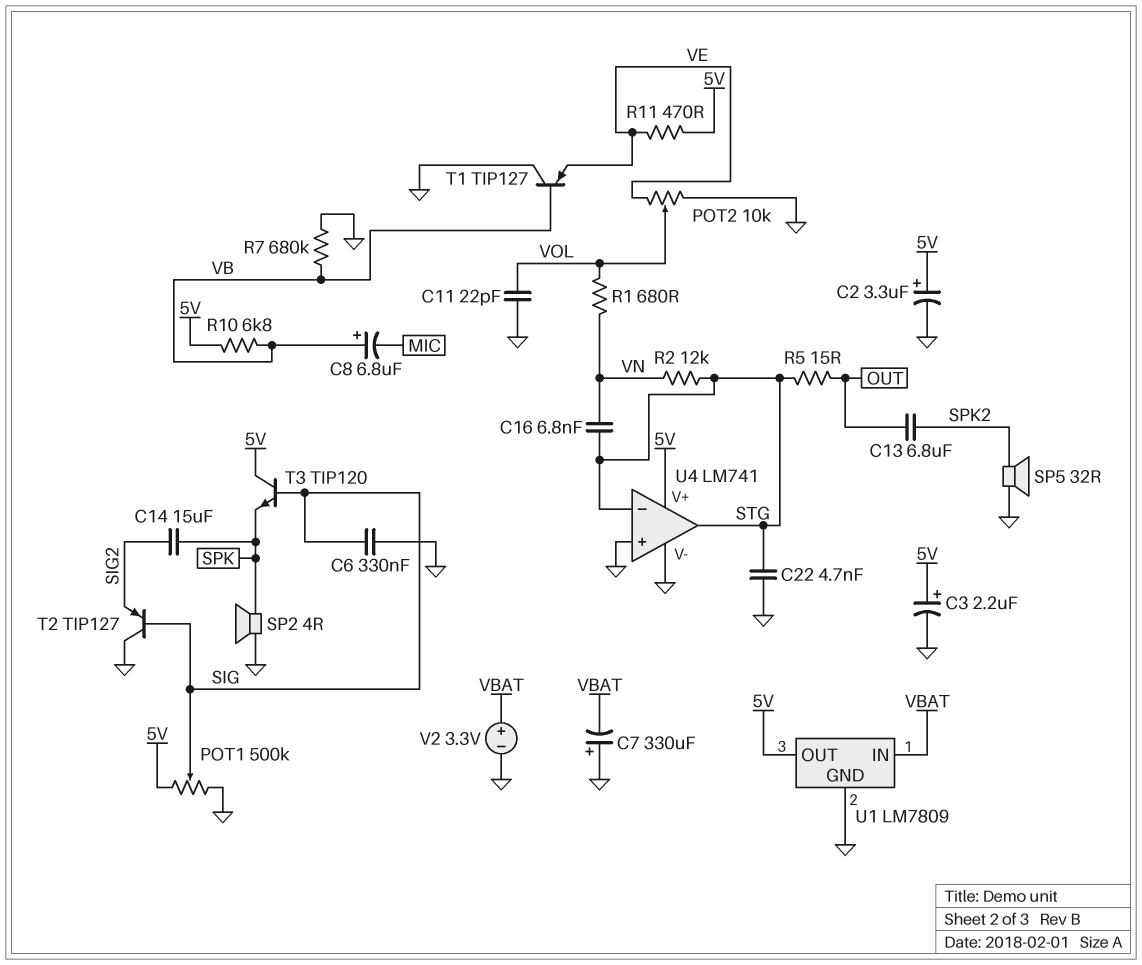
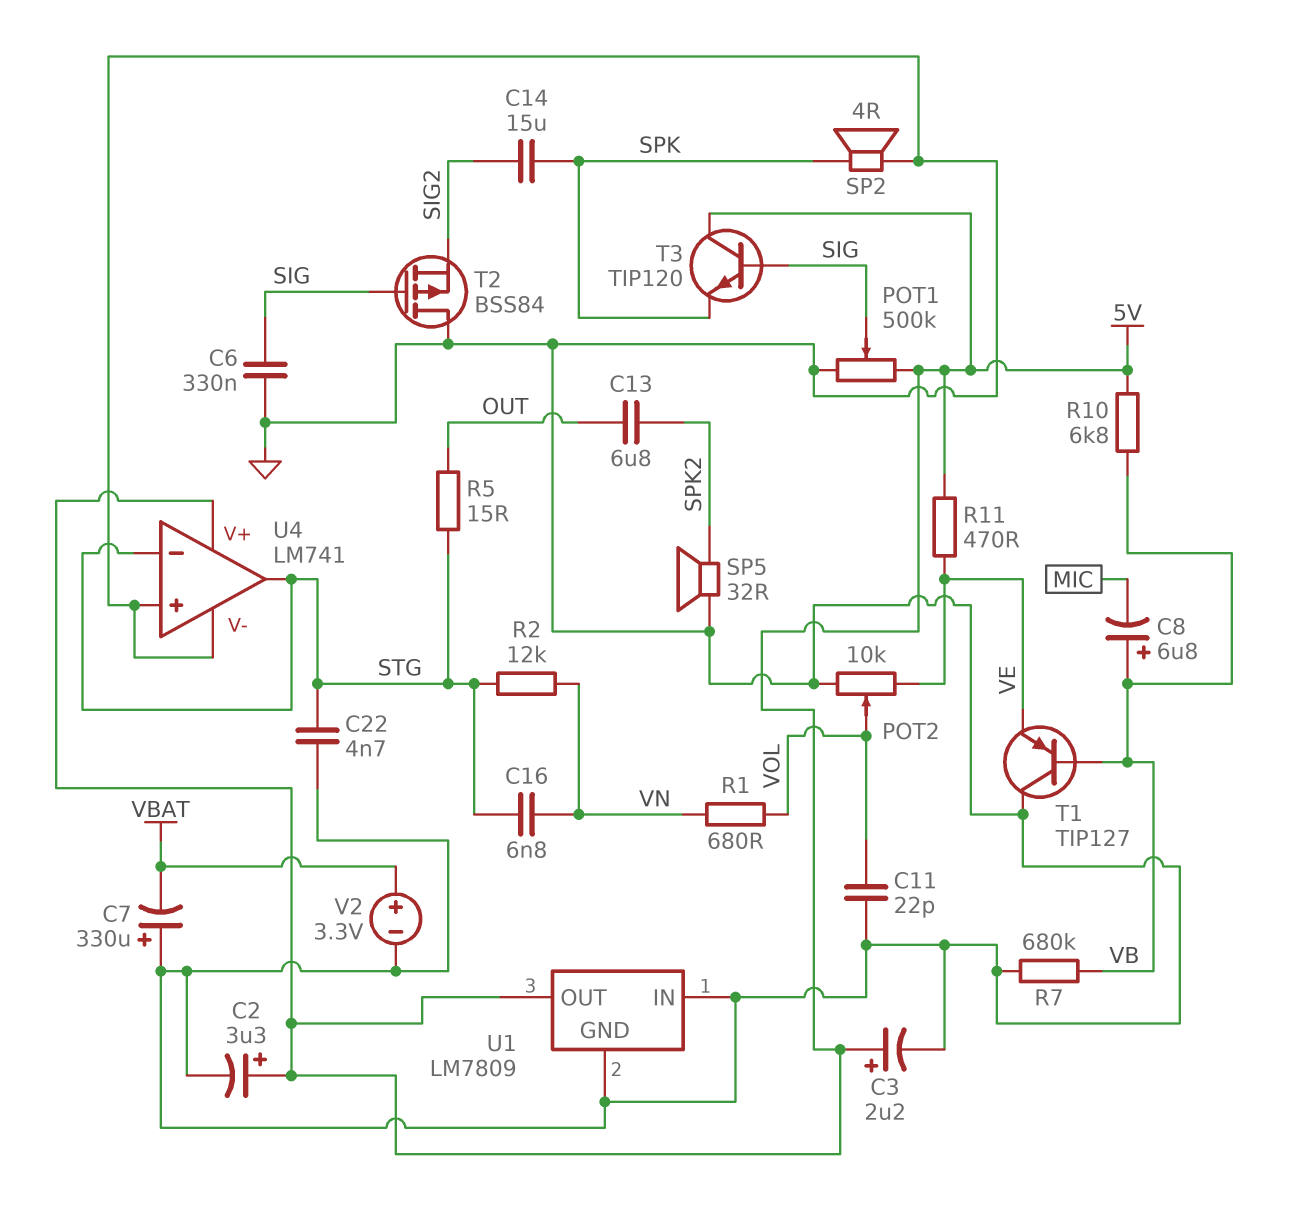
T2: PNP TIP127 (B SIG, C GND, E SIG2) -> PMOS BSS84 (G SIG, D GND, S SIG2)
U1 pin IN: VBAT -> GND

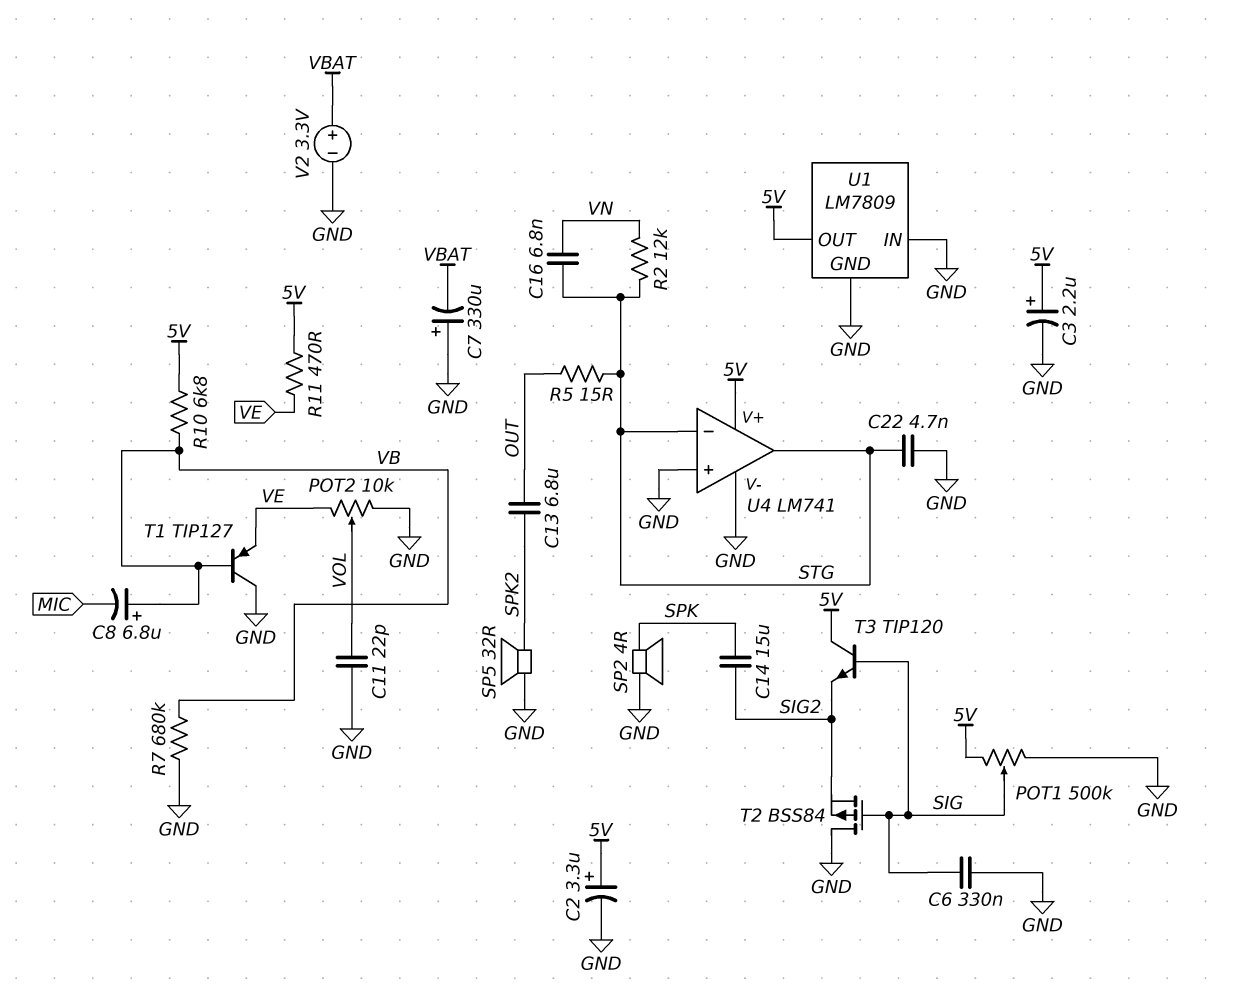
R1: 680 (VN, VOL) -> none
T3: NPN TIP120 (B SIG, C 5V, E SPK) -> NPN TIP120 (B SIG, C 5V, E SIG2)

